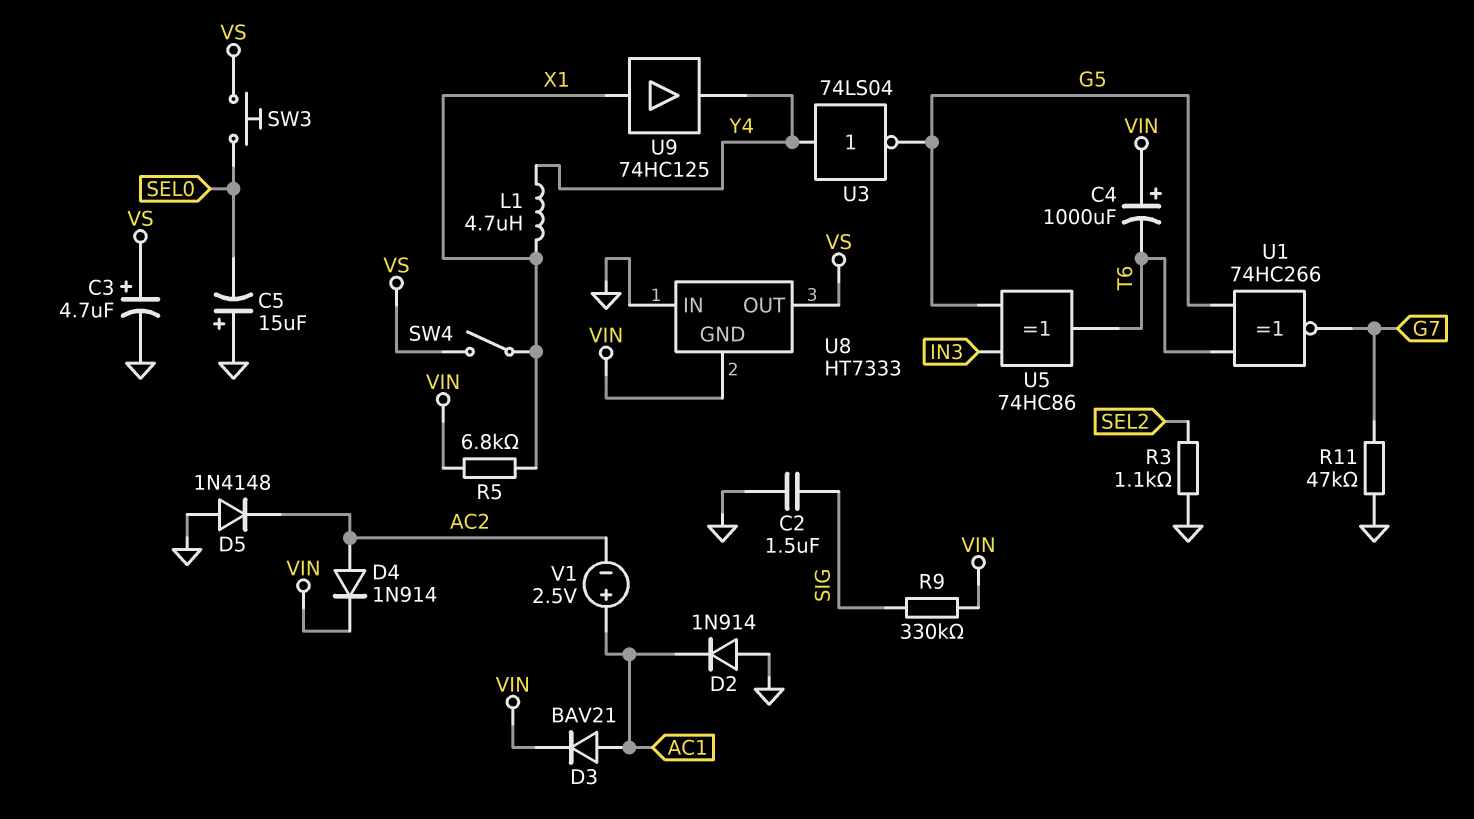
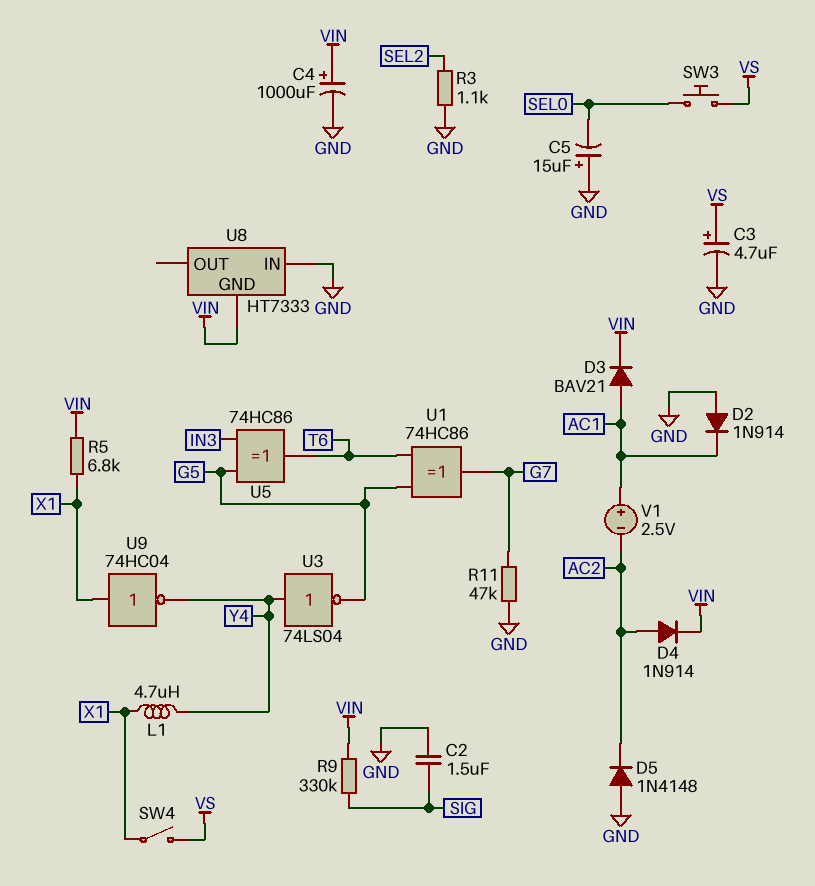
C4: 1000uF (plus VIN, minus T6) -> 1000uF (plus VIN, minus GND)
U1: XNOR 74HC266 (in G5, in T6, out G7) -> XOR 74HC86 (in G5, in T6, out G7)
U8 pin OUT: VS -> none
U9: buffer 74HC125 (in X1, out Y4) -> NOT 74HC04 (in X1, out Y4)

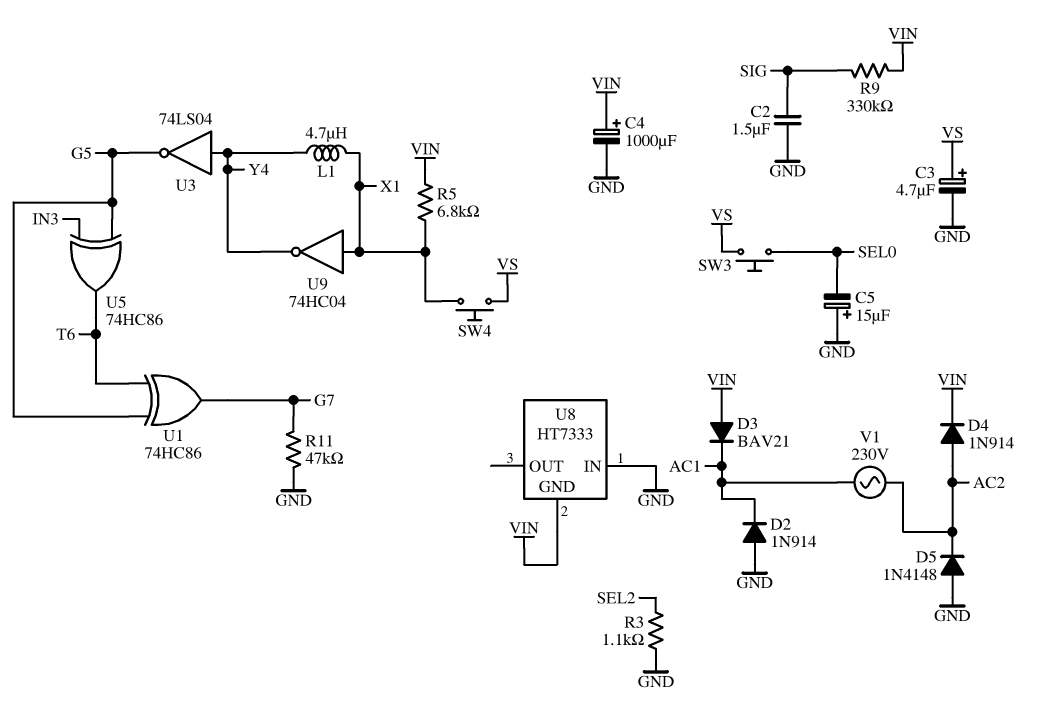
D3: diode BAV21 (A AC1, K VIN) -> diode BAV21 (A VIN, K AC1)
SW4: switch (VS, X1) -> button (VS, X1)
V1: 2.5V (plus AC1, minus AC2) -> AC 230V (AC1, AC2)

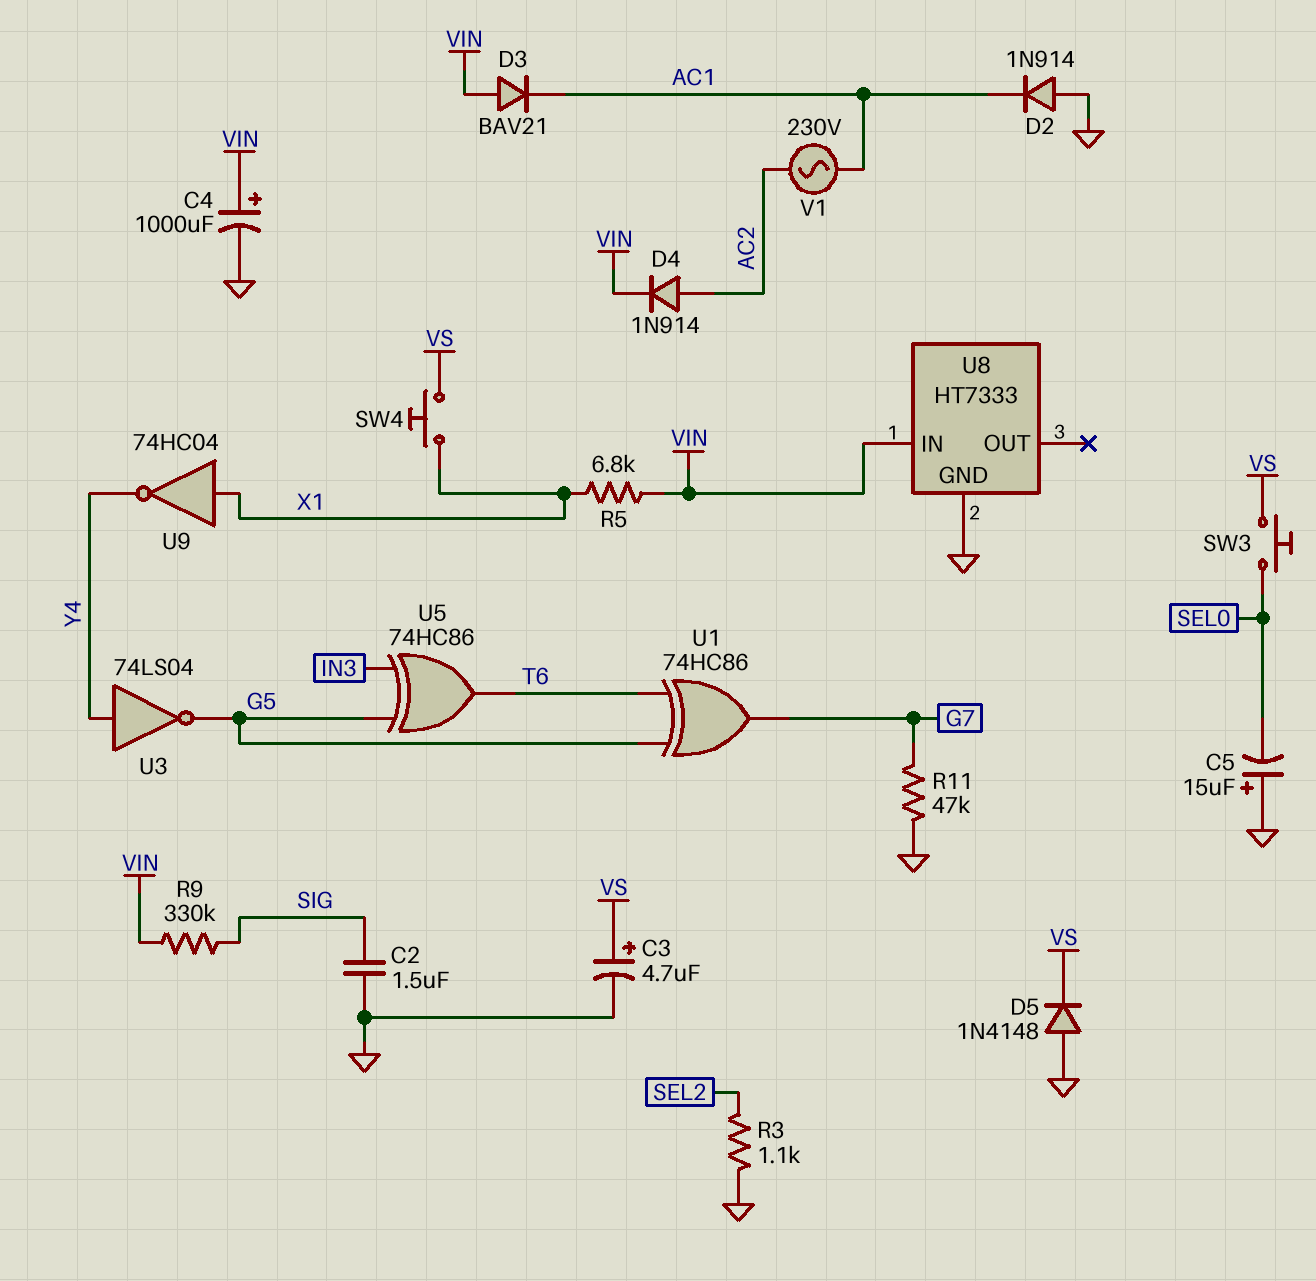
D5: diode 1N4148 (A GND, K AC2) -> diode 1N4148 (A GND, K VS)
L1: 4.7uH (X1, Y4) -> none
U8 pin GND: VIN -> GND
U8 pin IN: GND -> VIN

